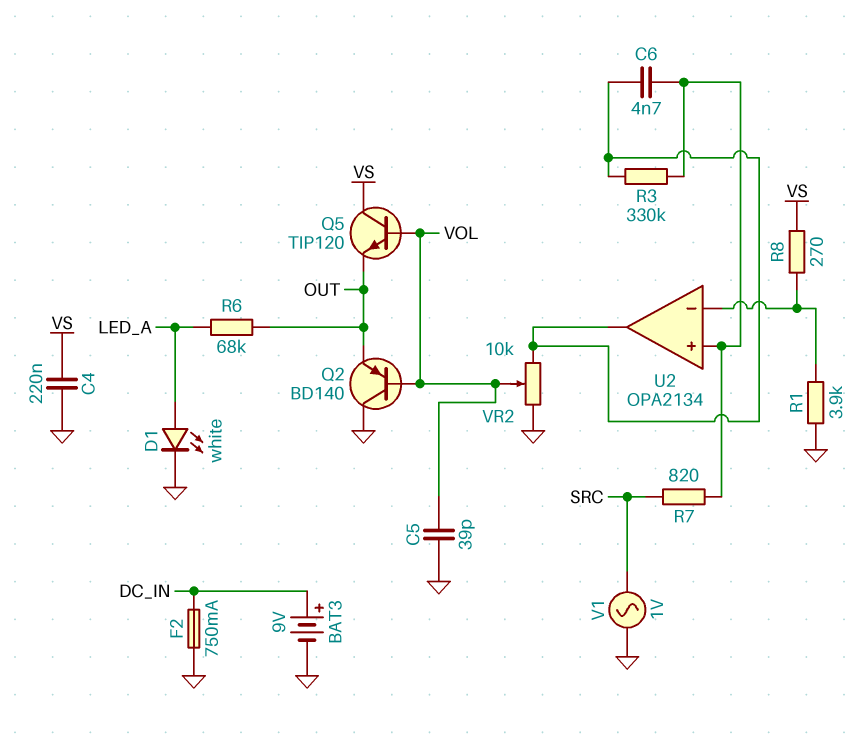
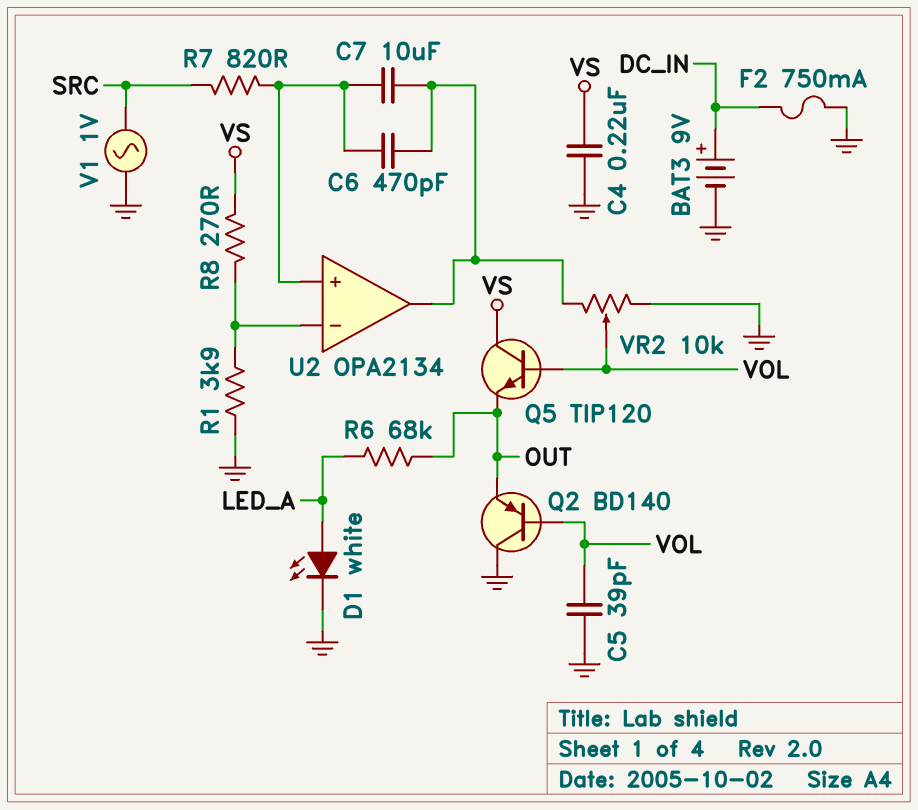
C6: 4.7nF (U2/in+, U2/out) -> 470pF (U2/in+, U2/out)
C7: none -> 10uF (U2/in+, U2/out)
R3: 330k (U2/in+, U2/out) -> none

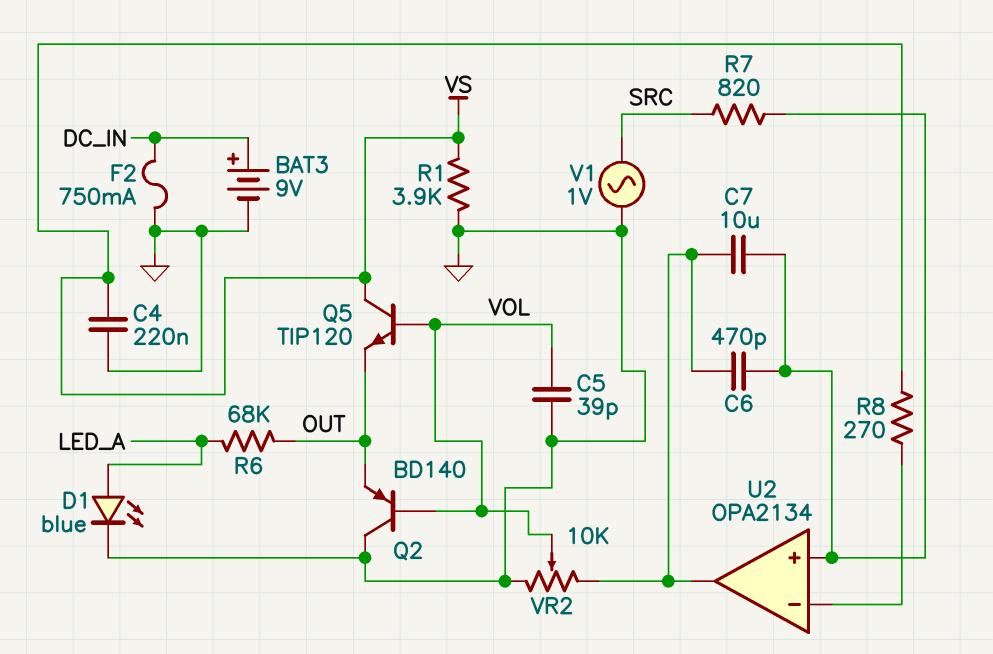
D1: LED white (A LED_A, K GND) -> LED blue (A LED_A, K GND)
R1: 3.9k (GND, U2/in-) -> 3.9k (GND, VS)

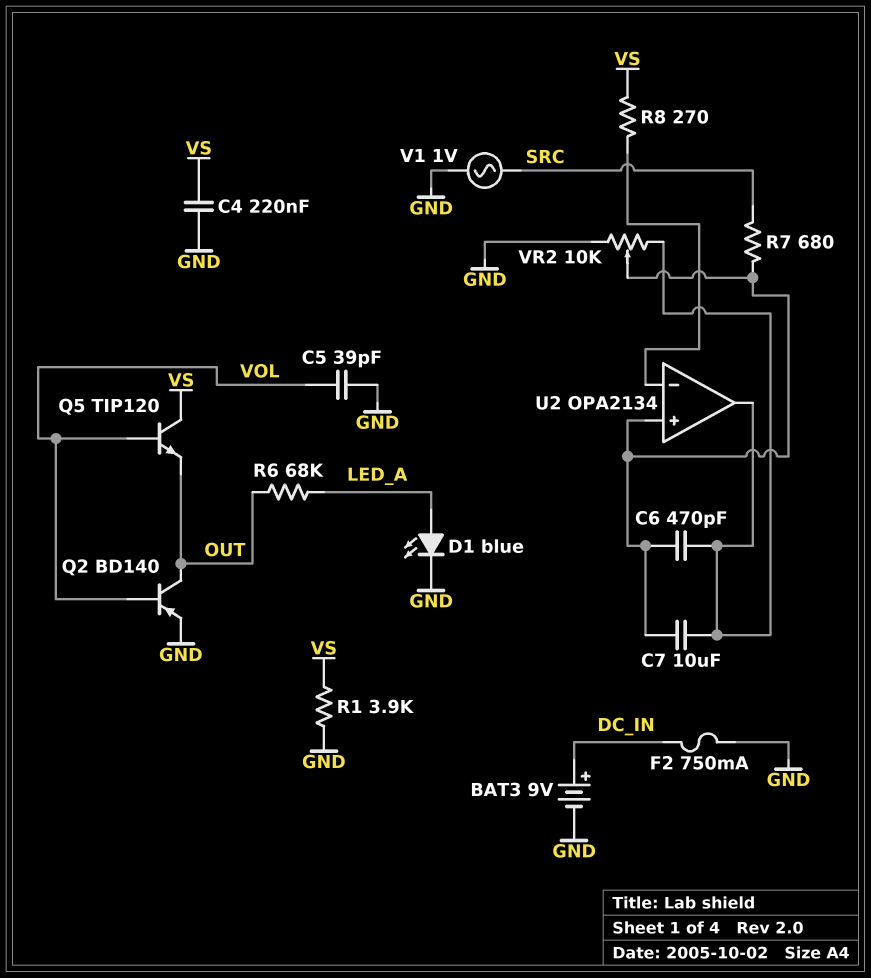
Q2: PNP BD140 (B VOL, C GND, E OUT) -> PNP BD140 (B VOL, C OUT, E GND)
R7: 820 (SRC, U2/in+) -> 680 (SRC, U2/in+)
VR2: 10k (GND, U2/out, wiper VOL) -> 10k (GND, U2/out, wiper U2/in+)

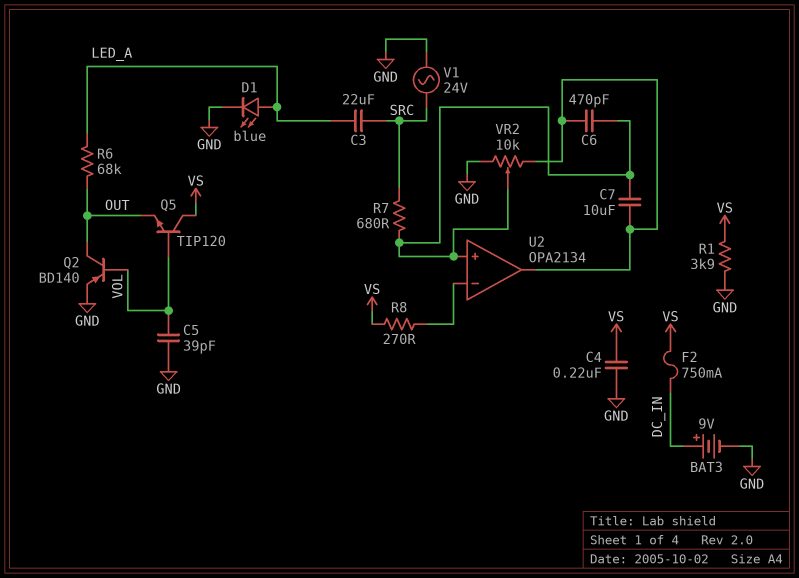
C3: none -> 22uF (LED_A, SRC)
F2: 750mA (DC_IN, GND) -> 750mA (DC_IN, VS)
V1: AC 1V (GND, SRC) -> AC 24V (GND, SRC)

